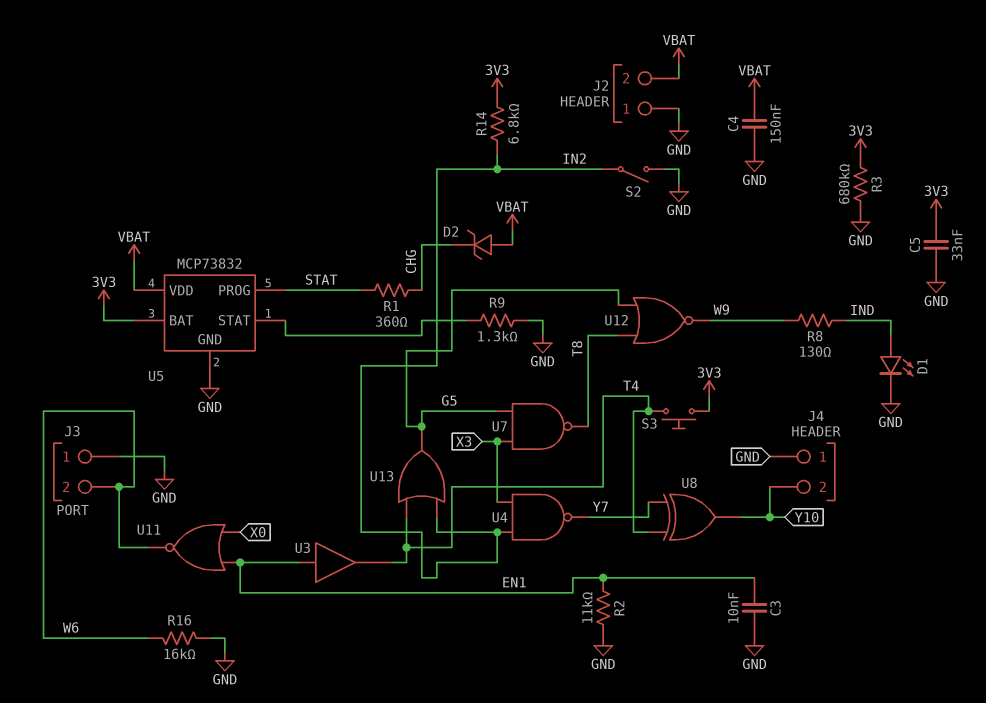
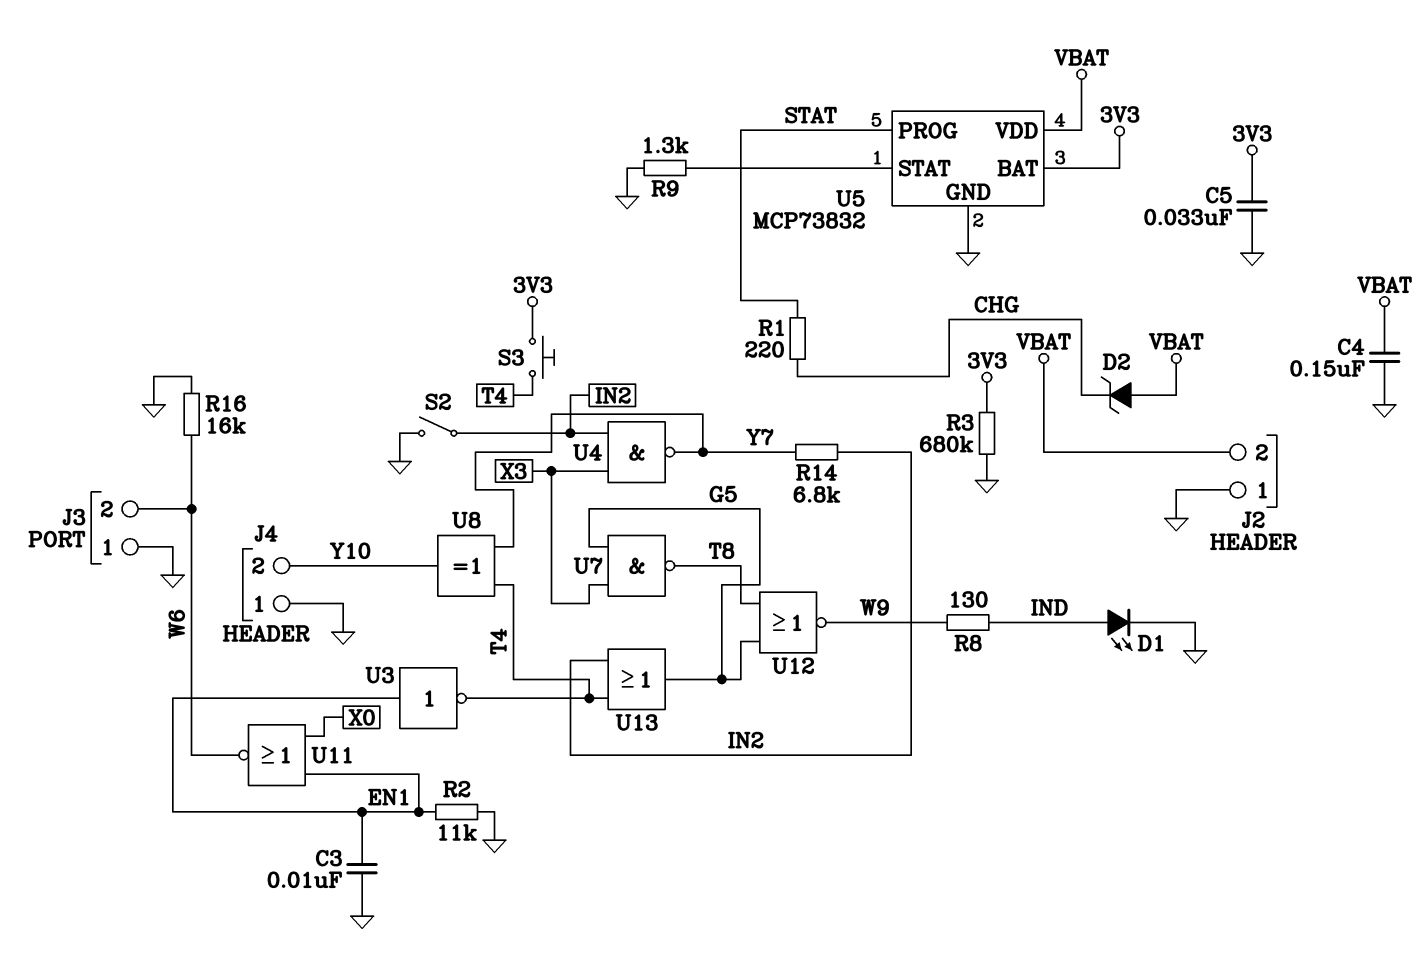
R1: 360 (CHG, STAT) -> 220 (CHG, STAT)
R14: 6.8k (3V3, IN2) -> 6.8k (IN2, Y7)
U3: buffer (in EN1, out T4) -> NOT (in EN1, out T4)

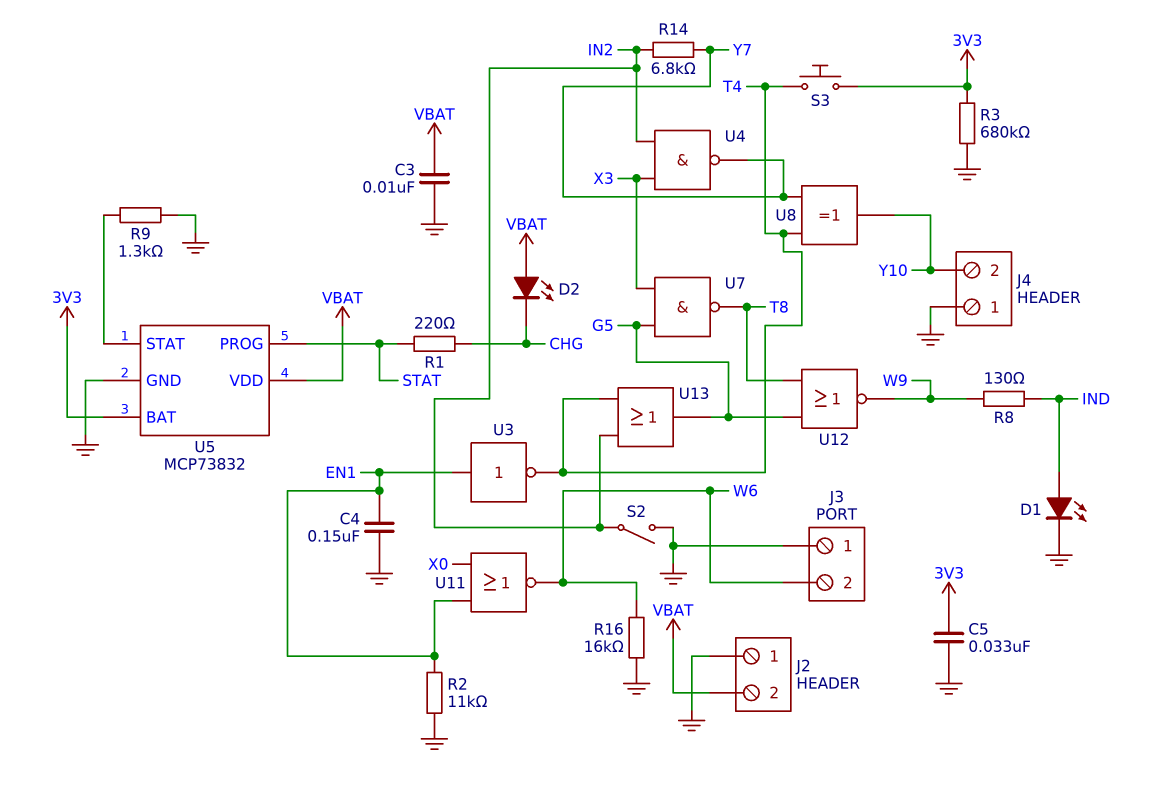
C3: 10nF (EN1, GND) -> 10nF (GND, VBAT)
C4: 150nF (GND, VBAT) -> 150nF (EN1, GND)
D2: zener (A VBAT, K CHG) -> LED (A VBAT, K CHG)

